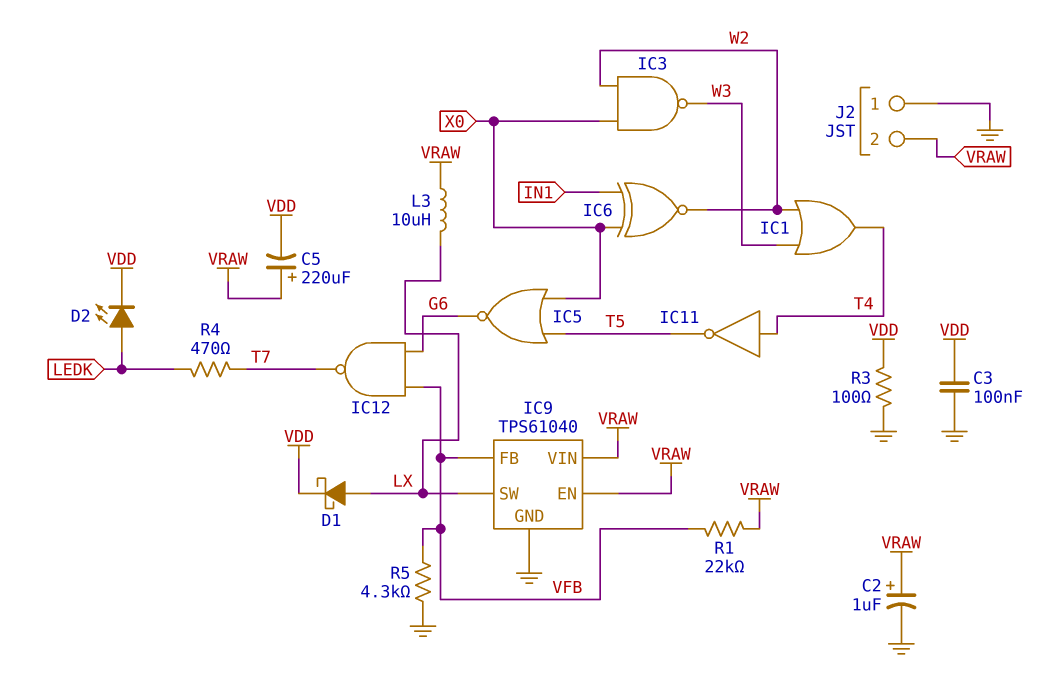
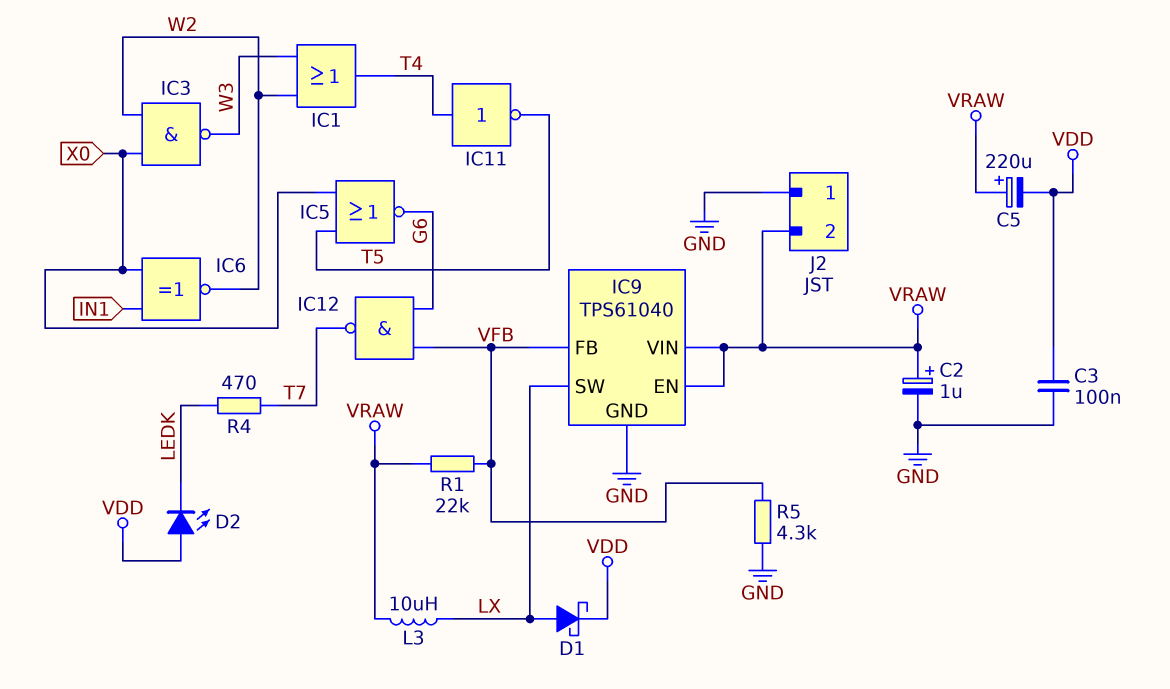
D2: LED (A LEDK, K VDD) -> LED (A VDD, K LEDK)
R3: 100 (GND, VDD) -> none

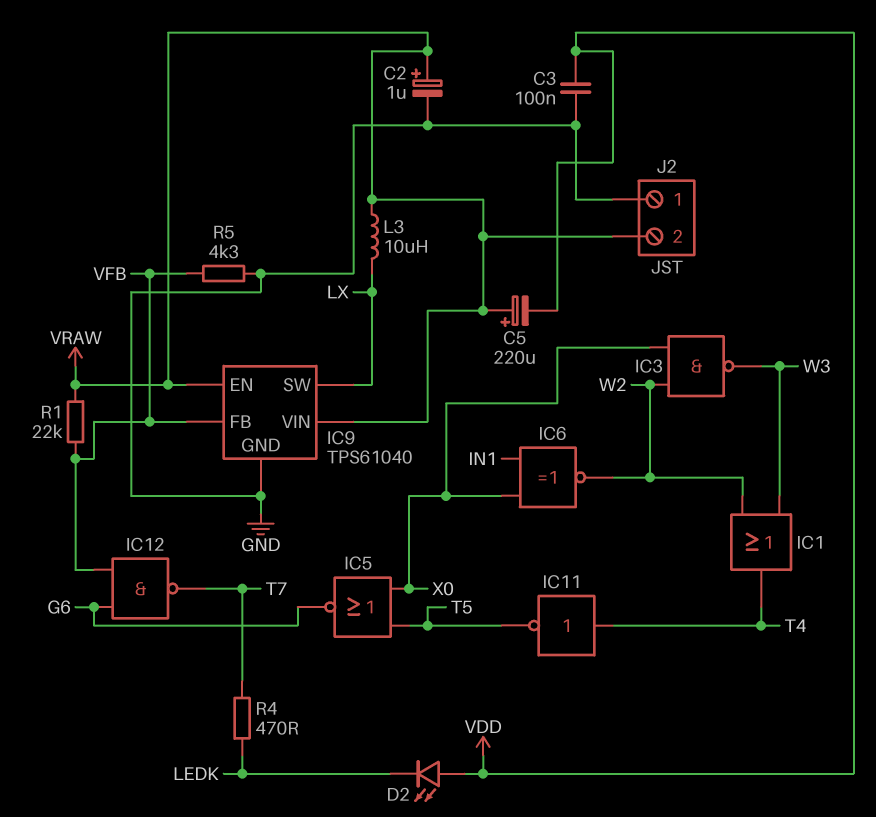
D1: schottky (A LX, K VDD) -> none

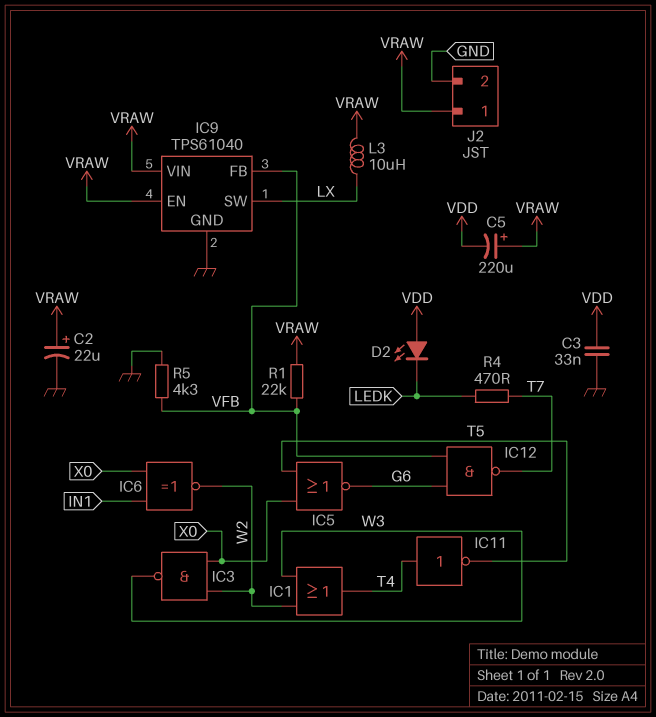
C2: 1uF (plus VRAW, minus GND) -> 22uF (plus VRAW, minus GND)
C3: 100nF (GND, VDD) -> 33nF (GND, VDD)
J2 pin 1: GND -> VRAW
J2 pin 2: VRAW -> GND

